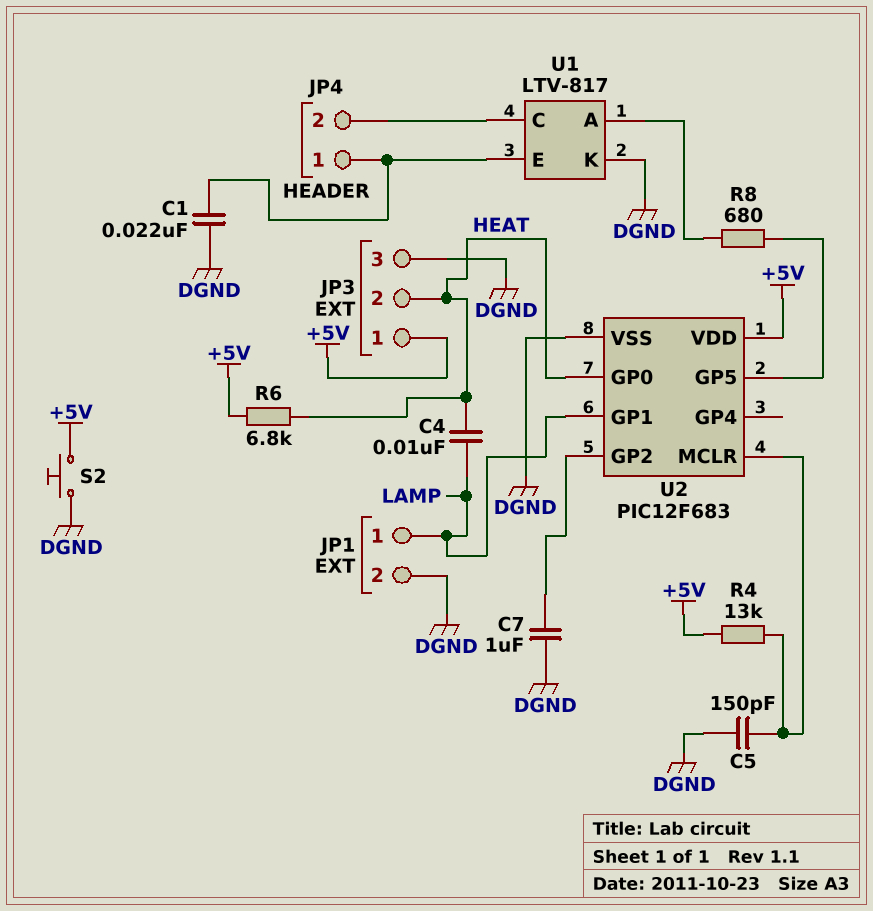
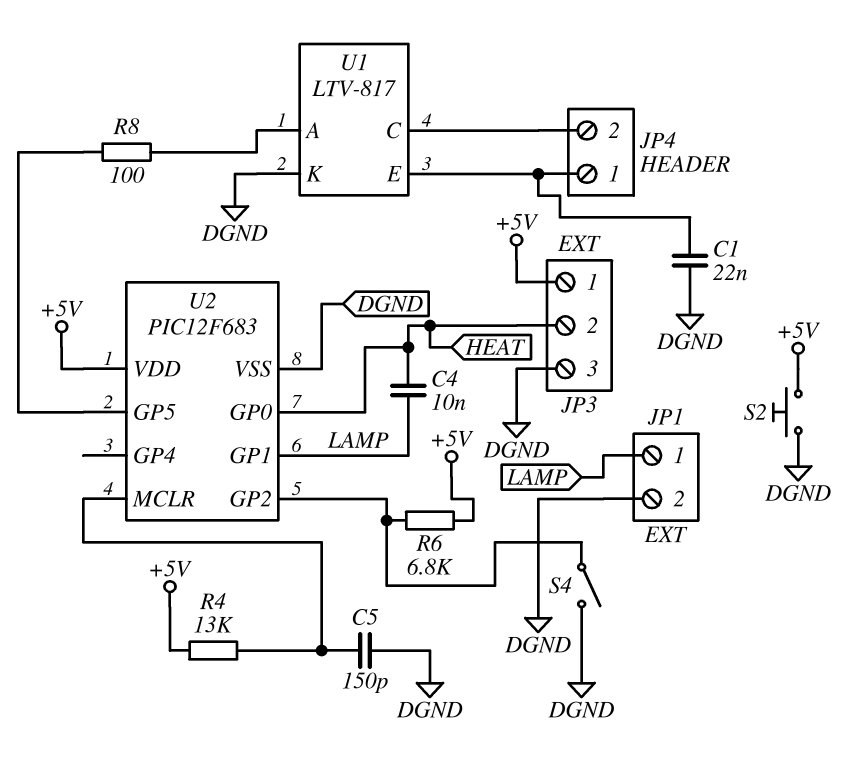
C7: 1uF (DGND, U2/GP2) -> none
R6: 6.8k (+5V, HEAT) -> 6.8k (+5V, U2/GP2)
R8: 680 (U1/A, U2/GP5) -> 100 (U1/A, U2/GP5)
S4: none -> switch (DGND, U2/GP2)

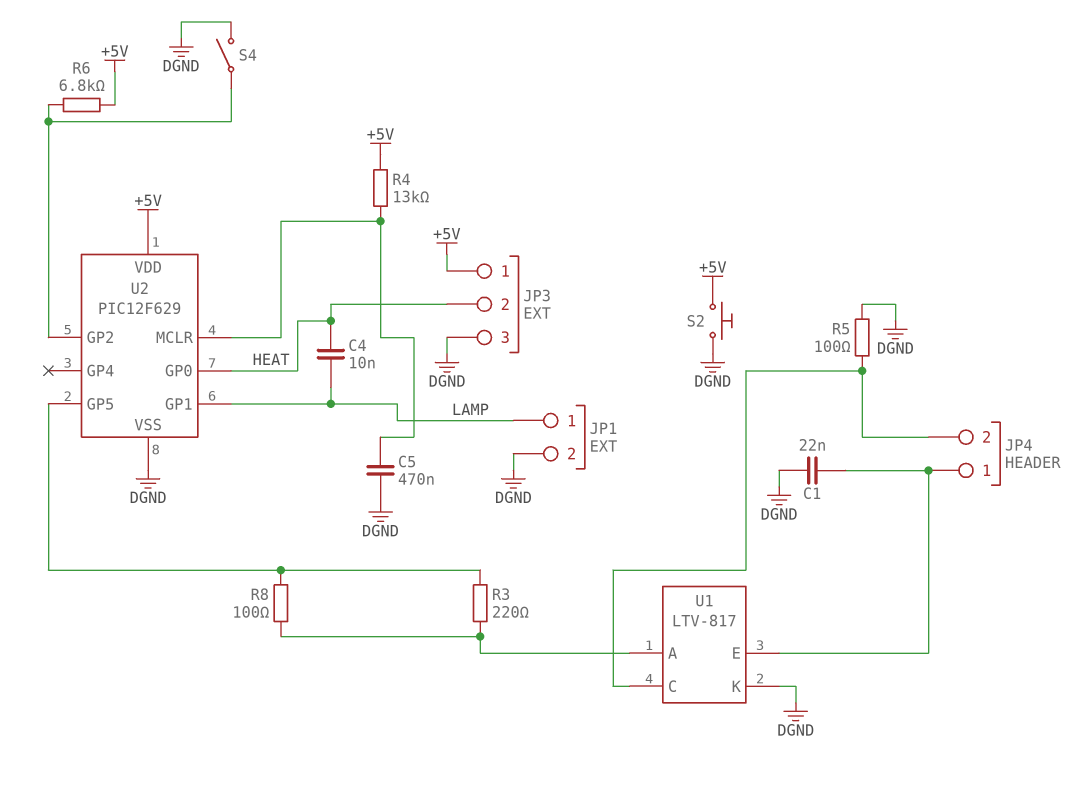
C5: 150pF (DGND, U2/MCLR) -> 470nF (DGND, U2/MCLR)
R3: none -> 220 (U1/A, U2/GP5)
R5: none -> 100 (DGND, JP4/2)
U2: PIC12F683 -> PIC12F629

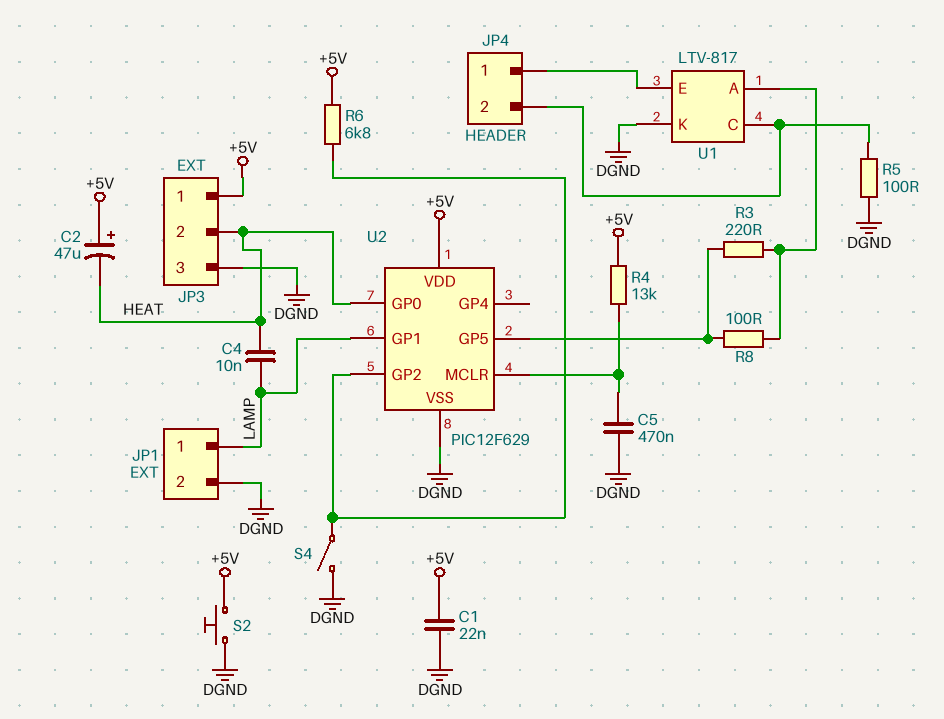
C1: 22nF (DGND, JP4/1) -> 22nF (+5V, DGND)
C2: none -> 47uF (plus +5V, minus HEAT)

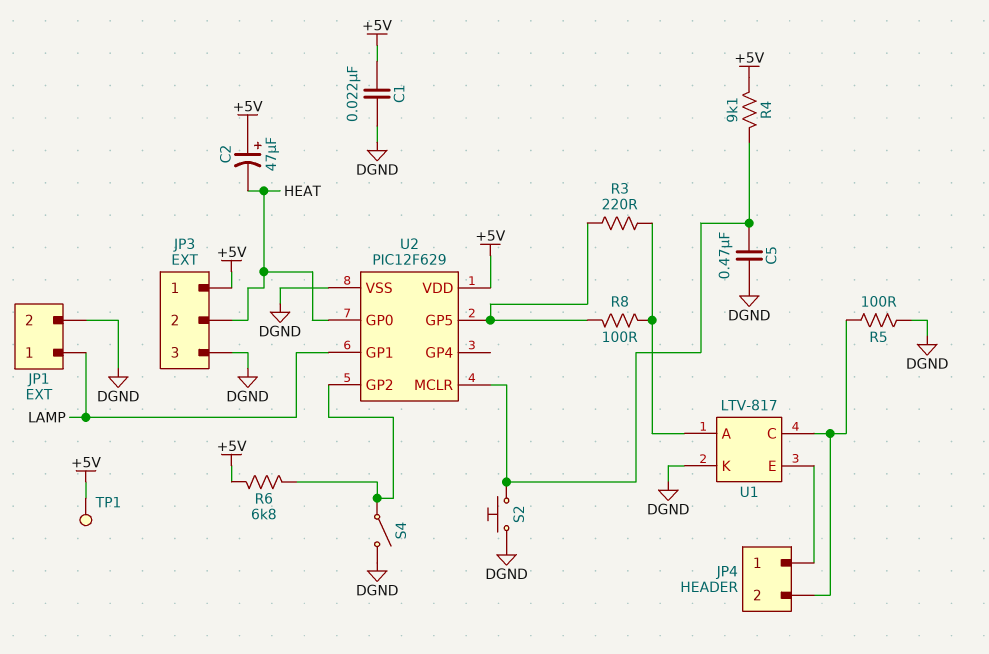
C4: 10nF (HEAT, LAMP) -> none
R4: 13k (+5V, U2/MCLR) -> 9.1k (+5V, U2/MCLR)
S2: button (+5V, DGND) -> button (DGND, U2/MCLR)
TP1: none -> test point (+5V)

